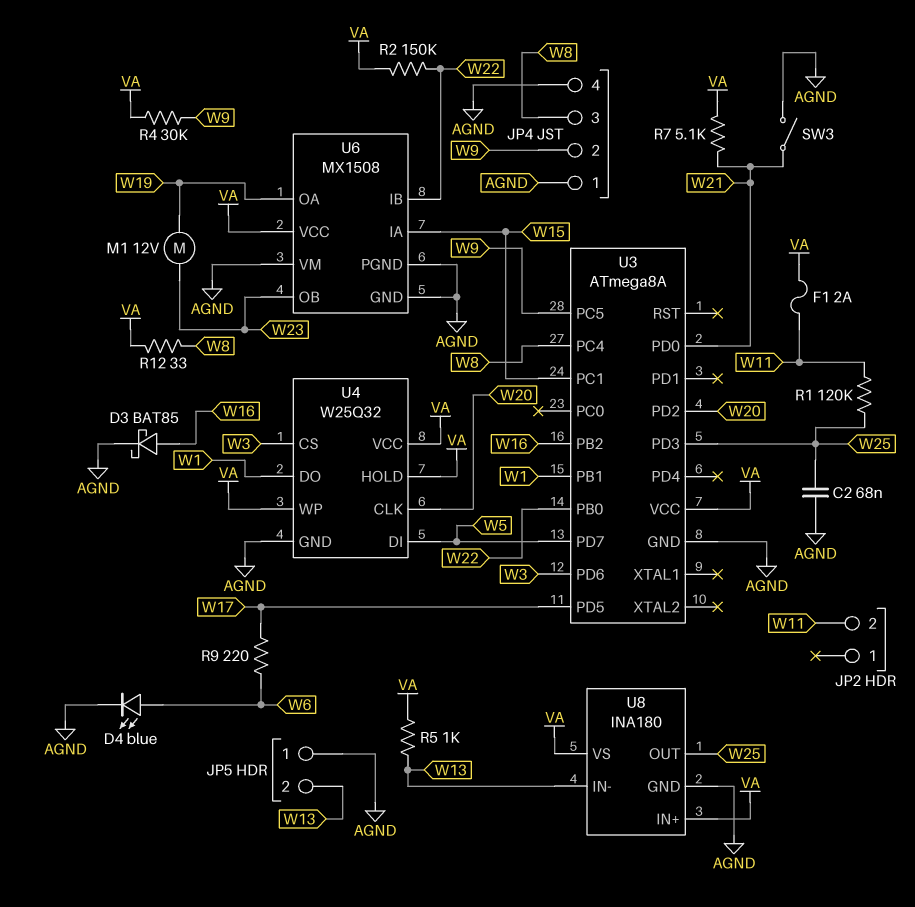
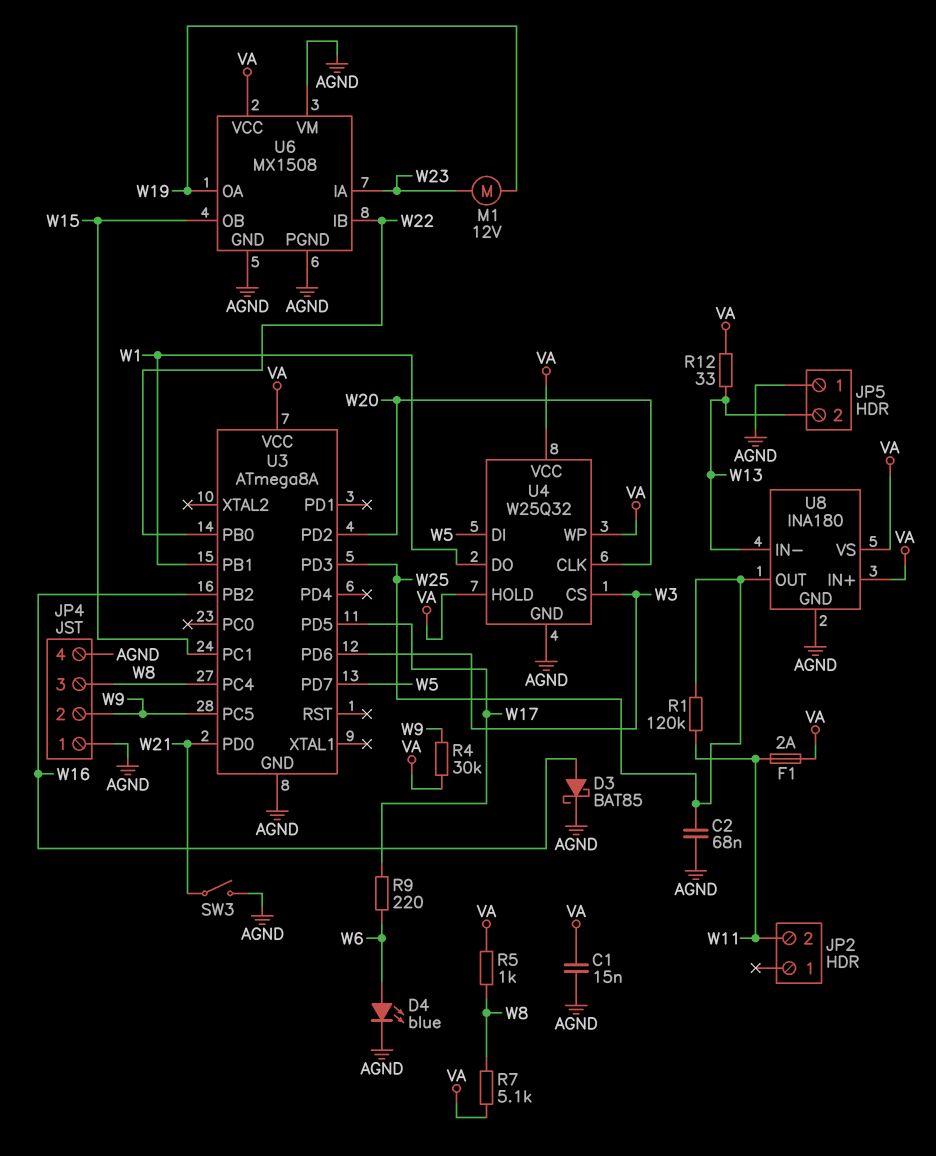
C1: none -> 15nF (AGND, VA)
R2: 150k (VA, W22) -> none
R5: 1k (VA, W13) -> 1k (VA, W8)
R7: 5.1k (VA, W21) -> 5.1k (VA, W8)
R12: 33 (VA, W8) -> 33 (VA, W13)
U6 pin IA: W15 -> W23
U6 pin OB: W23 -> W15

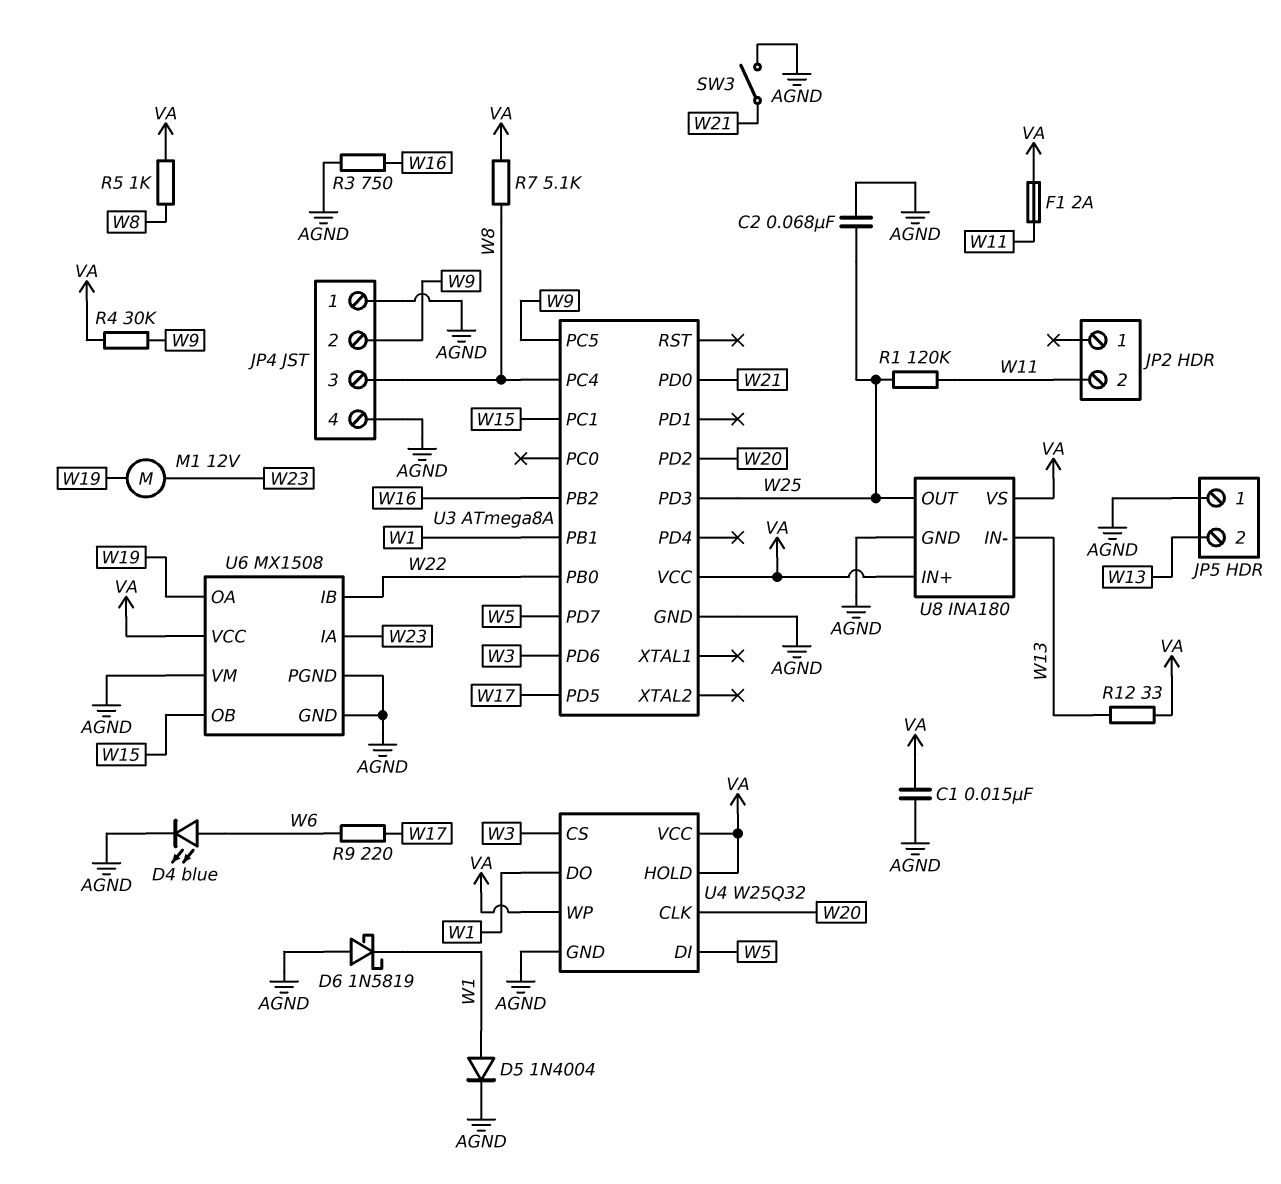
D3: schottky BAT85 (A W16, K AGND) -> none
D5: none -> diode 1N4004 (A W1, K AGND)
D6: none -> schottky 1N5819 (A AGND, K W1)
R3: none -> 750 (AGND, W16)

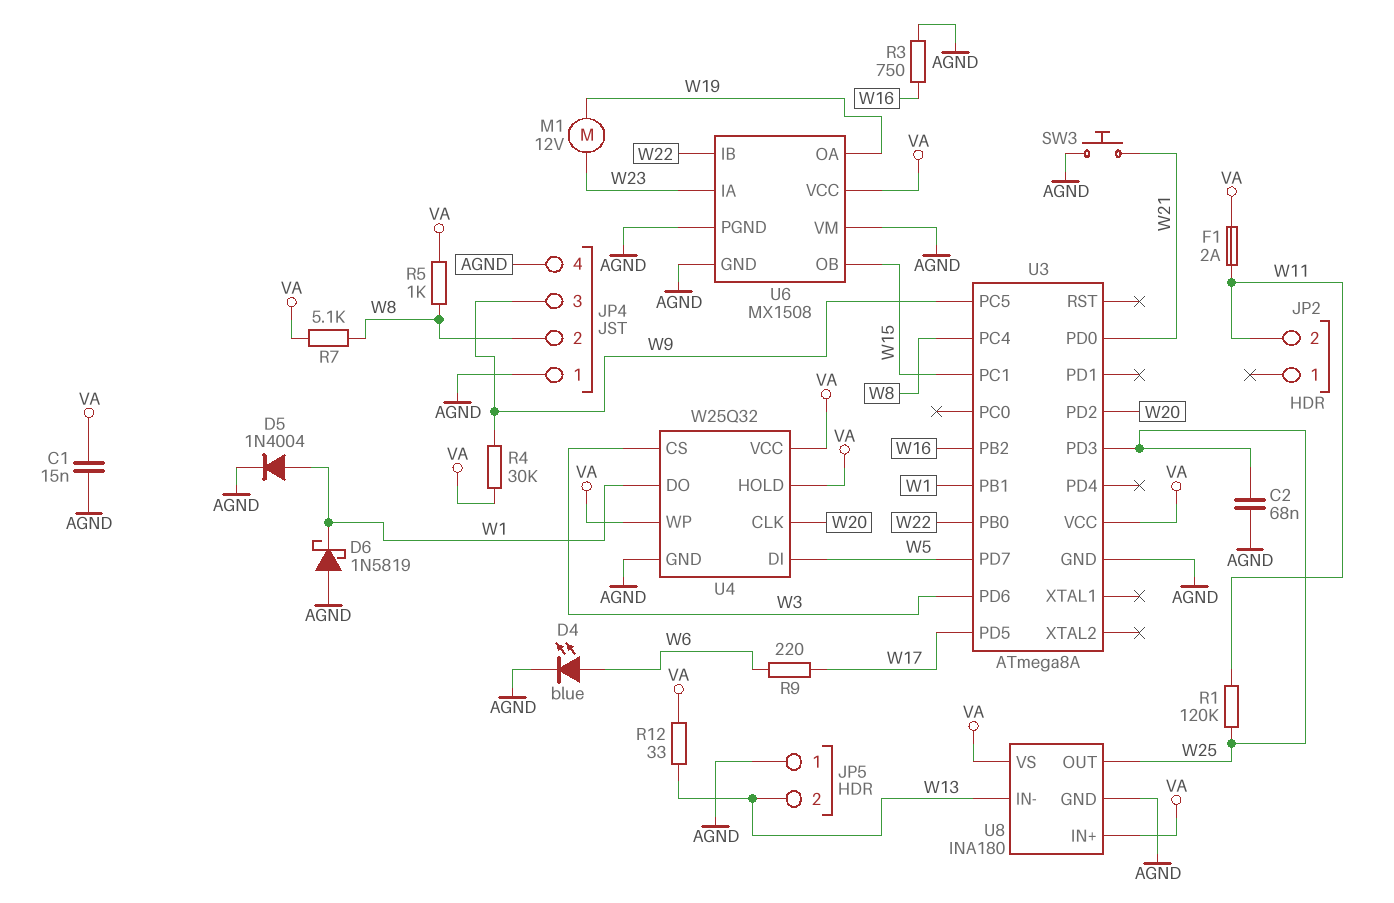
JP4 pin 2: W9 -> W8
JP4 pin 3: W8 -> W9
SW3: switch (AGND, W21) -> button (AGND, W21)

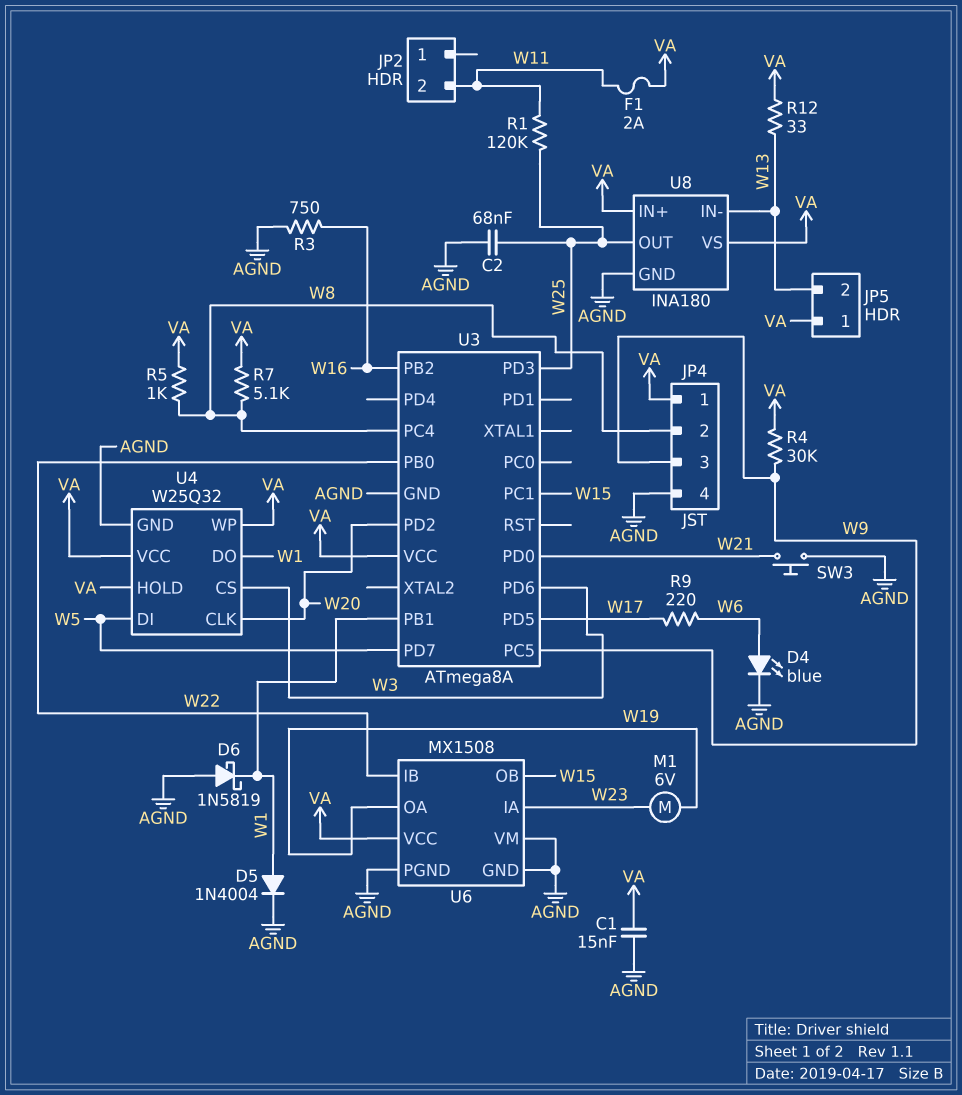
JP4 pin 1: AGND -> VA
JP5 pin 1: AGND -> VA
M1: motor 12V (W19, W23) -> motor 6V (W19, W23)

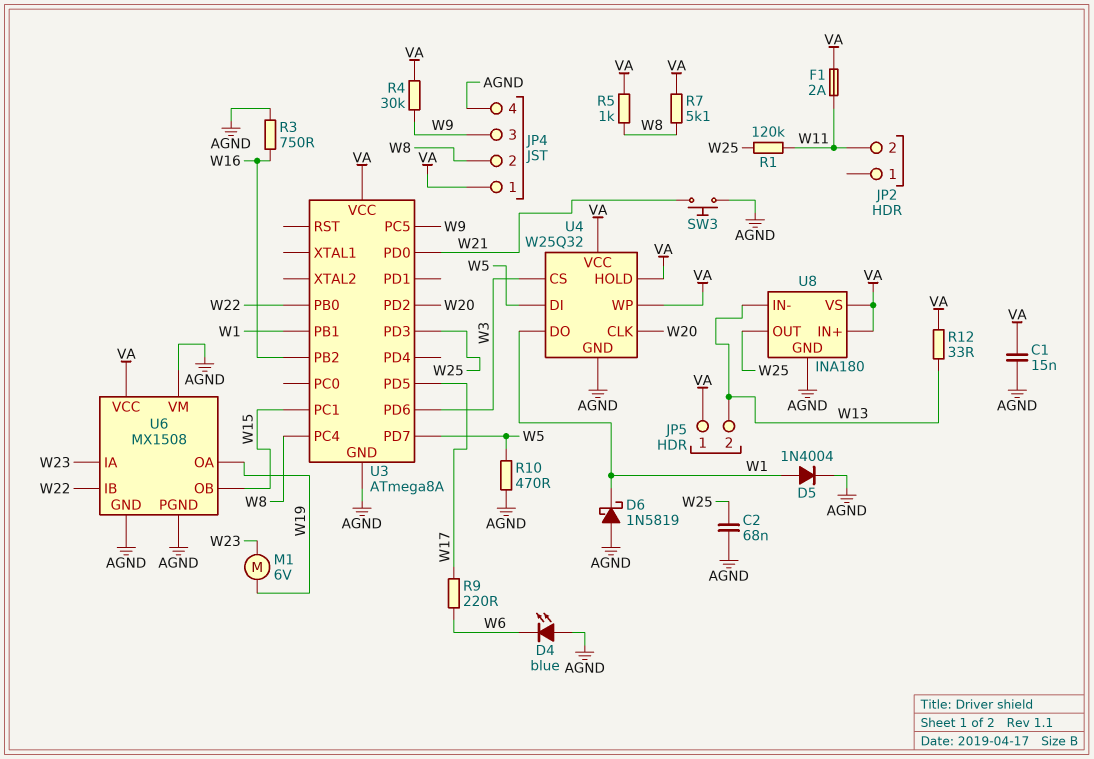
D4: LED blue (A W6, K AGND) -> LED blue (A AGND, K W6)
R10: none -> 470 (AGND, W5)

